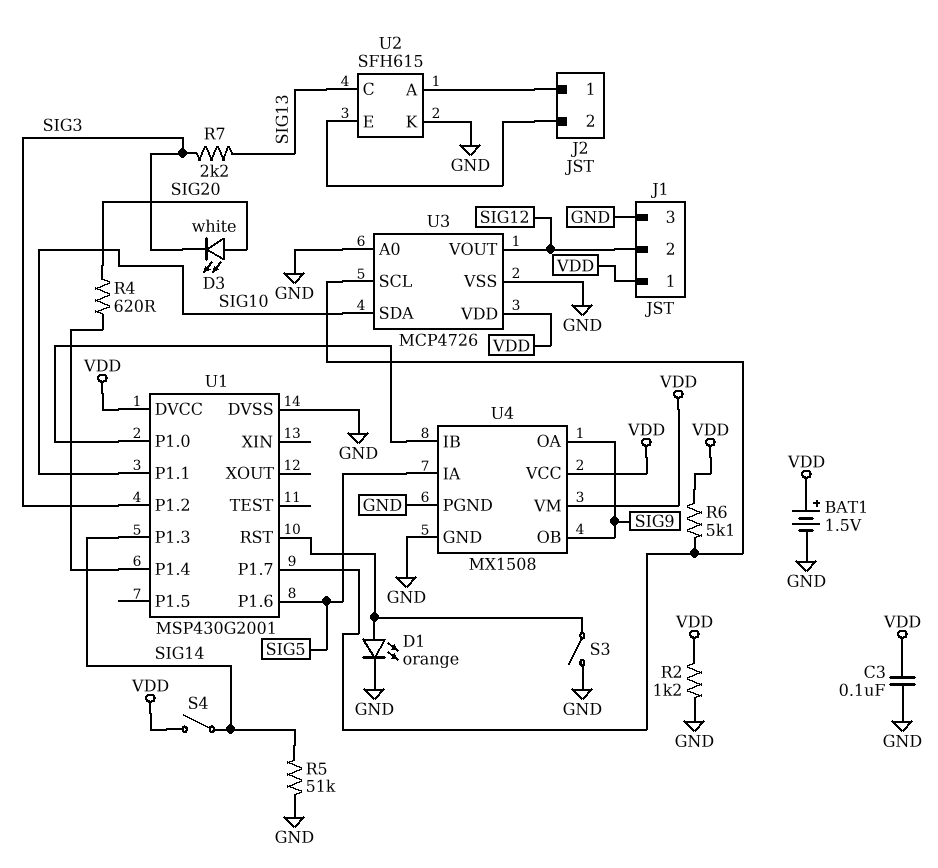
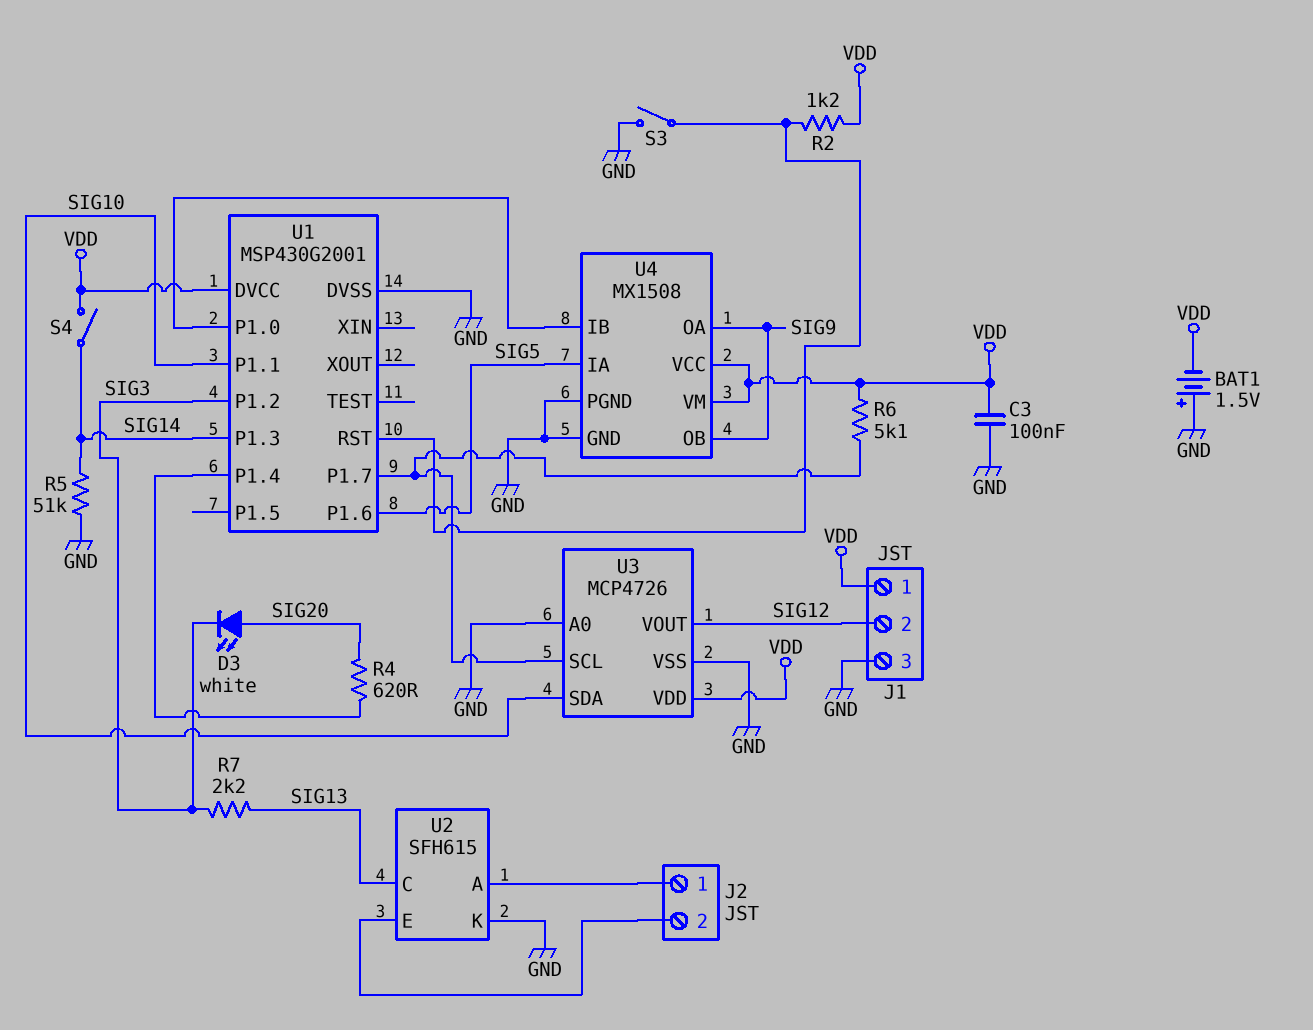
BAT1: 1.5V (plus VDD, minus GND) -> 1.5V (plus GND, minus VDD)
D1: LED orange (A U1/RST, K GND) -> none
R2: 1.2k (GND, VDD) -> 1.2k (U1/RST, VDD)

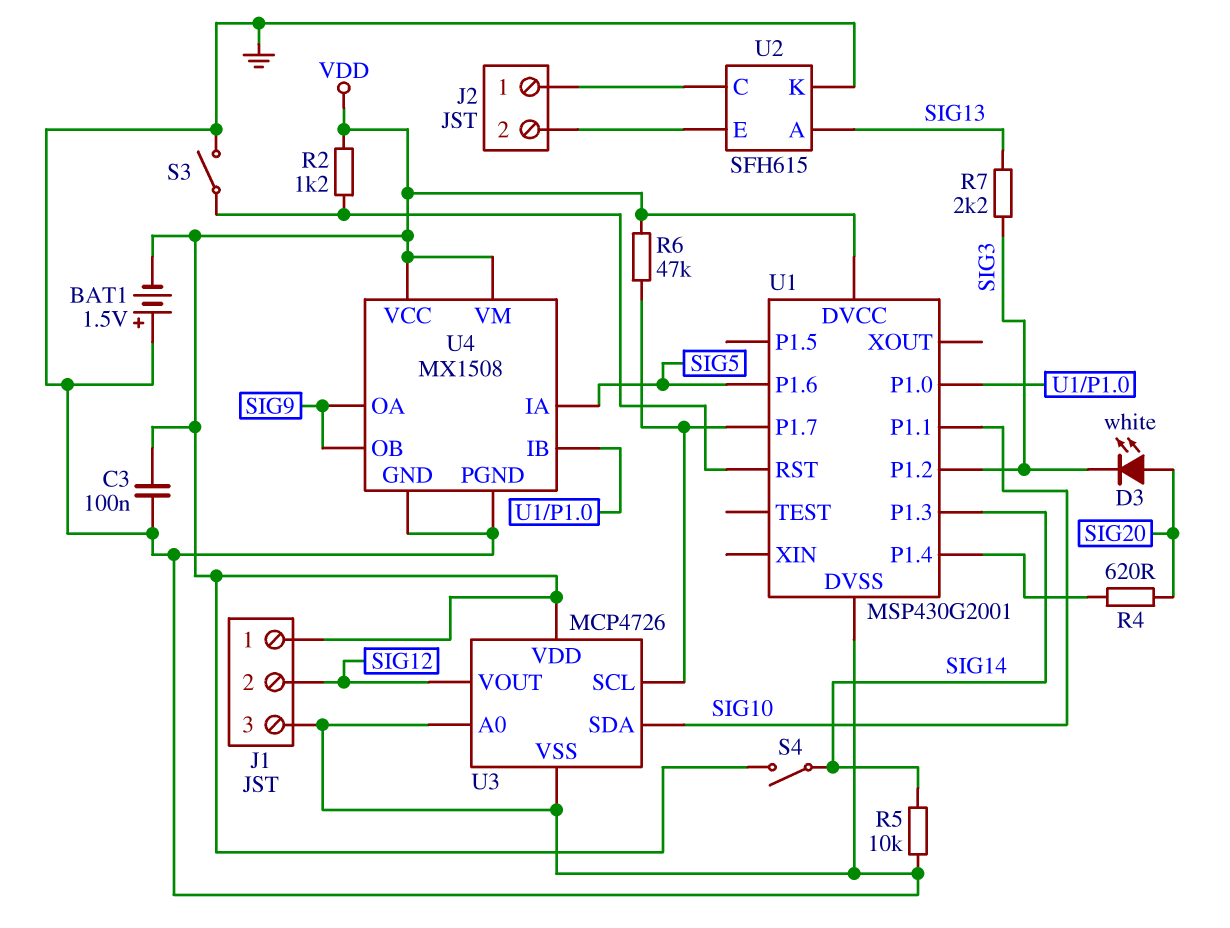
R5: 51k (GND, SIG14) -> 10k (GND, SIG14)
R6: 5.1k (U1/P1.7, VDD) -> 47k (U1/P1.7, VDD)
U2 pin A: J2/1 -> SIG13
U2 pin C: SIG13 -> J2/1

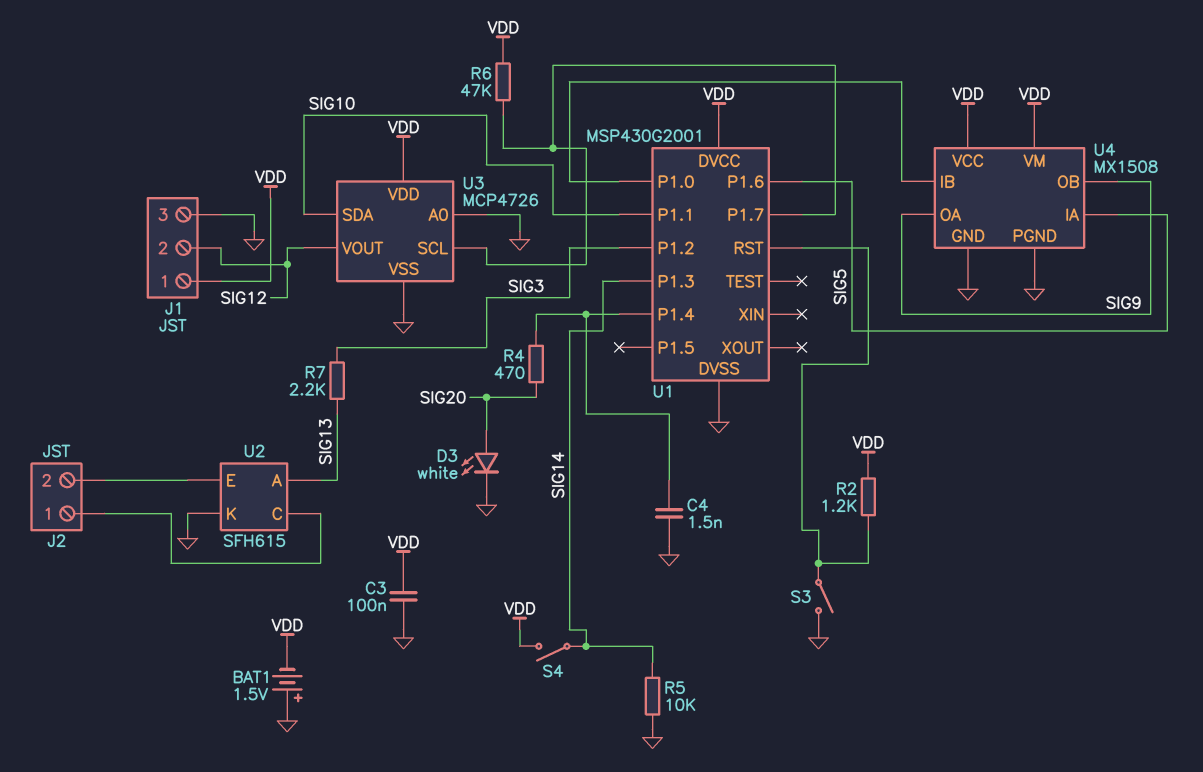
C4: none -> 1.5nF (GND, U1/P1.4)
D3: LED white (A SIG20, K SIG3) -> LED white (A SIG20, K GND)
R4: 620 (SIG20, U1/P1.4) -> 470 (SIG20, U1/P1.4)

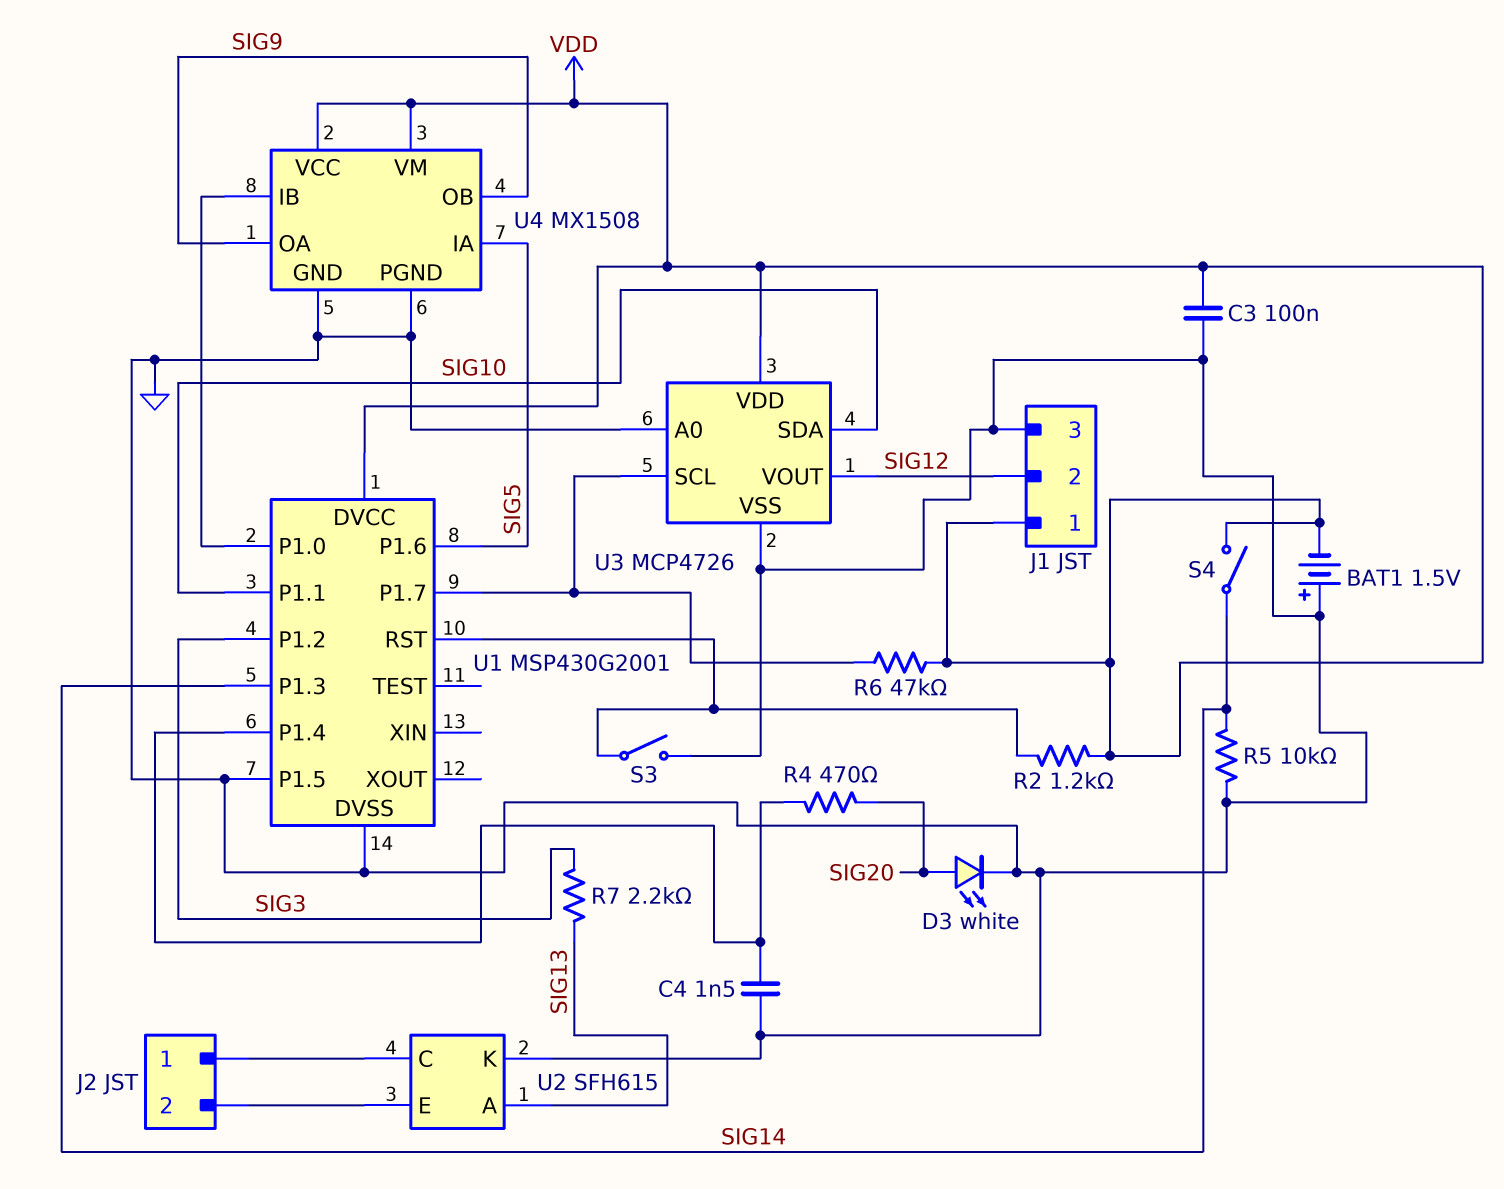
U1 pin P1.5: none -> GND

